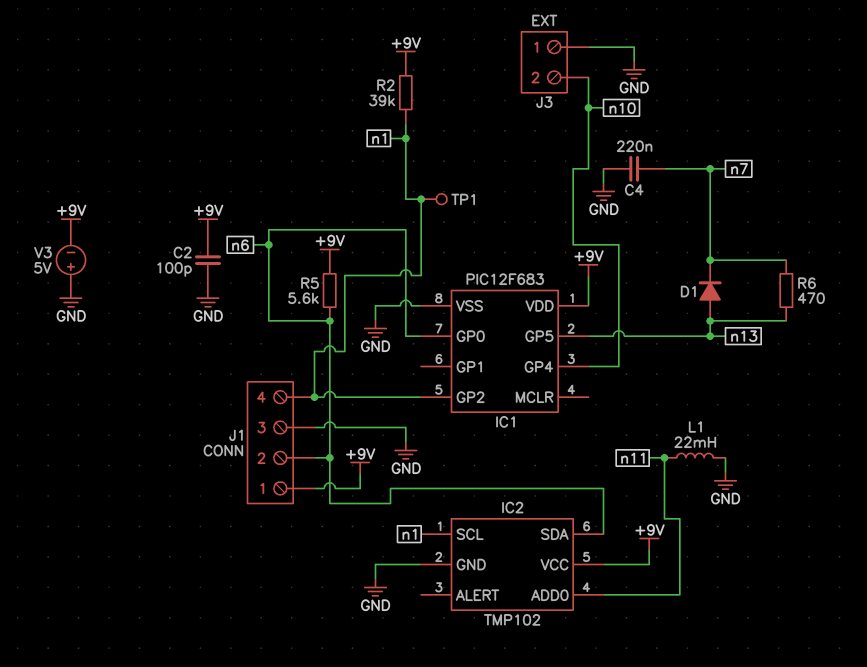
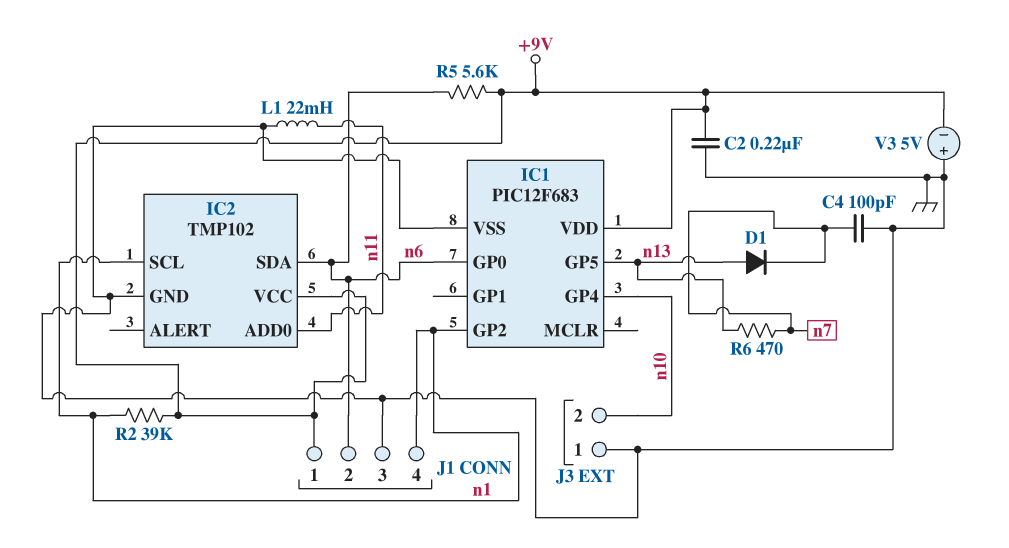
C2: 100pF (+9V, GND) -> 220nF (+9V, GND)
C4: 220nF (GND, n7) -> 100pF (GND, n7)
TP1: test point (n1) -> none

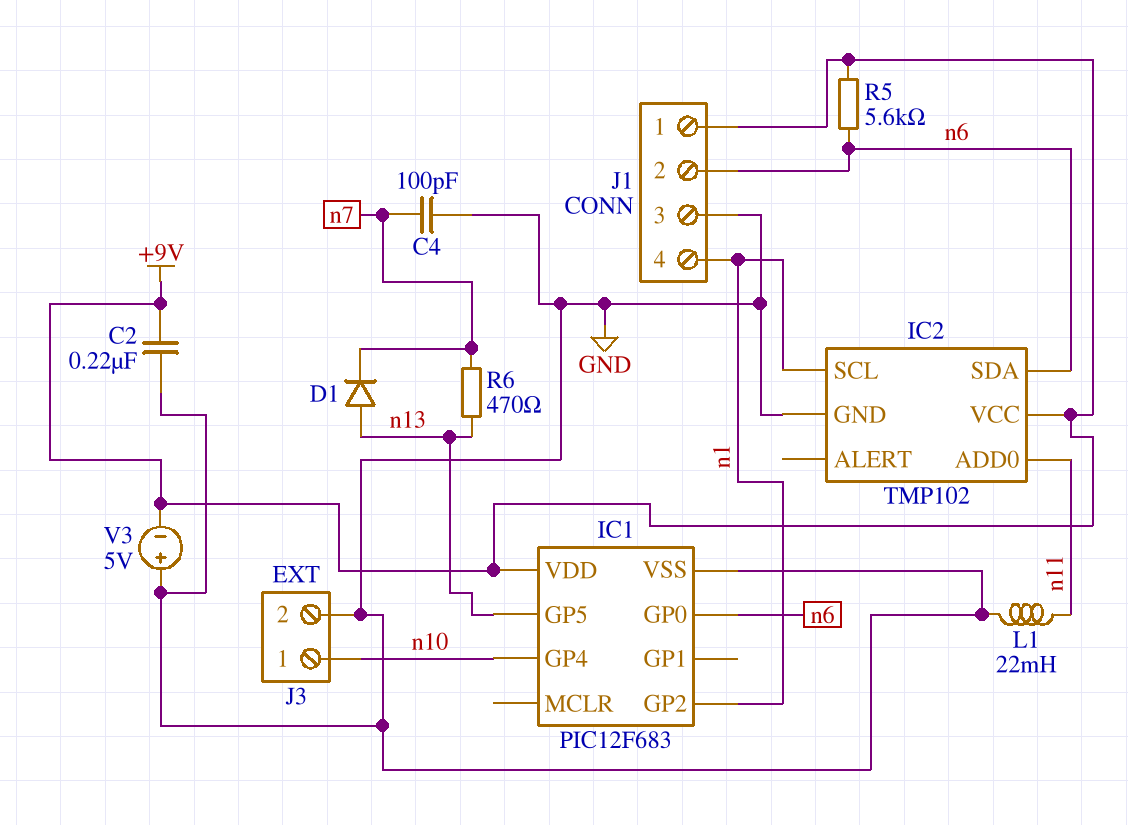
J3 pin 1: GND -> n10
J3 pin 2: n10 -> GND
R2: 39k (+9V, n1) -> none

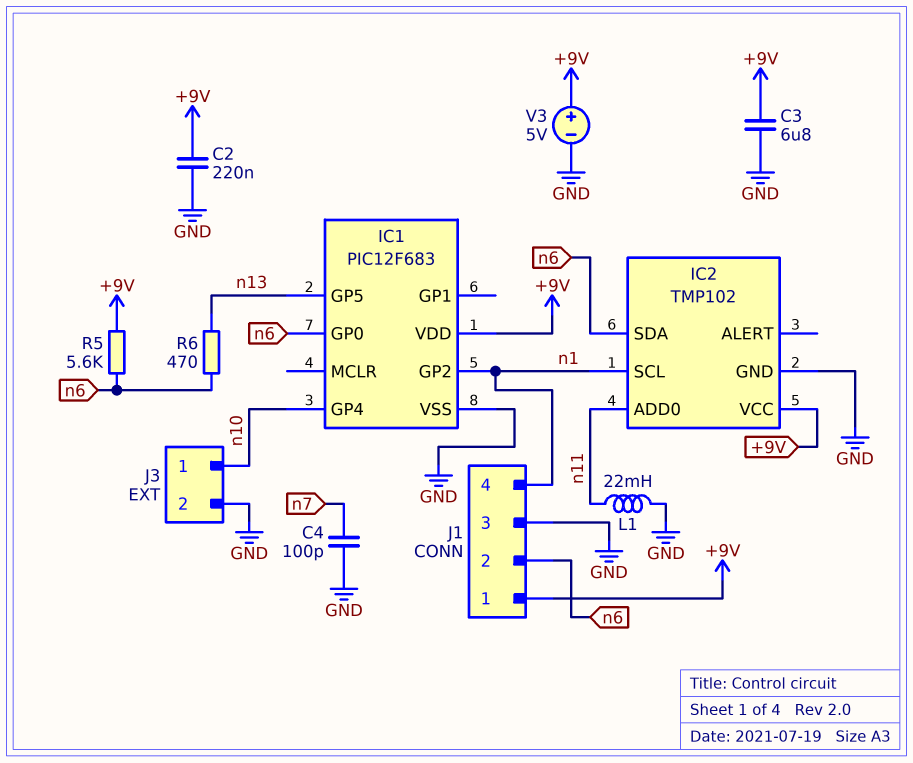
C3: none -> 6.8uF (+9V, GND)
D1: diode (A n13, K n7) -> none
R6: 470 (n7, n13) -> 470 (n6, n13)
V3: 5V (plus GND, minus +9V) -> 5V (plus +9V, minus GND)

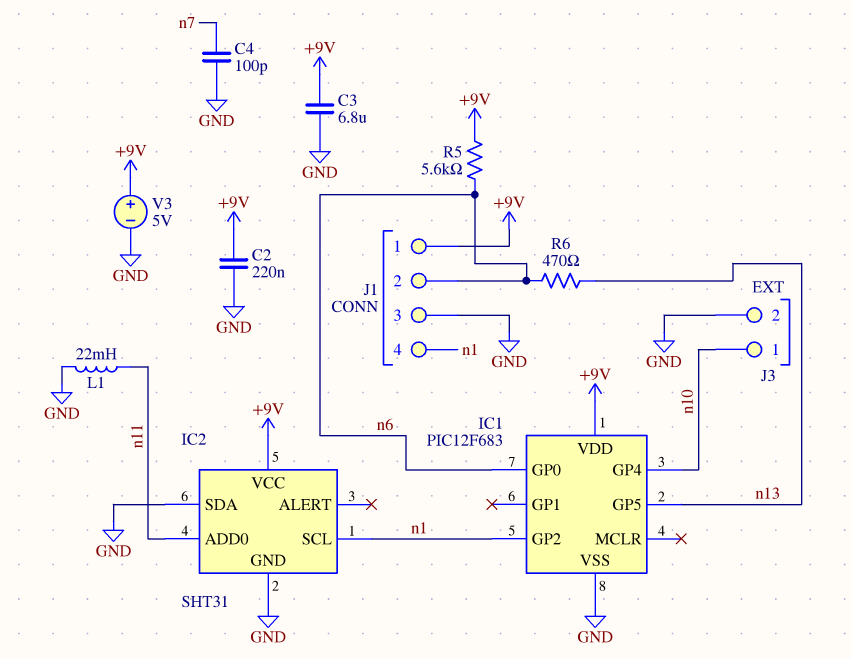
IC2: TMP102 -> SHT31
IC2 pin SDA: n6 -> GND

